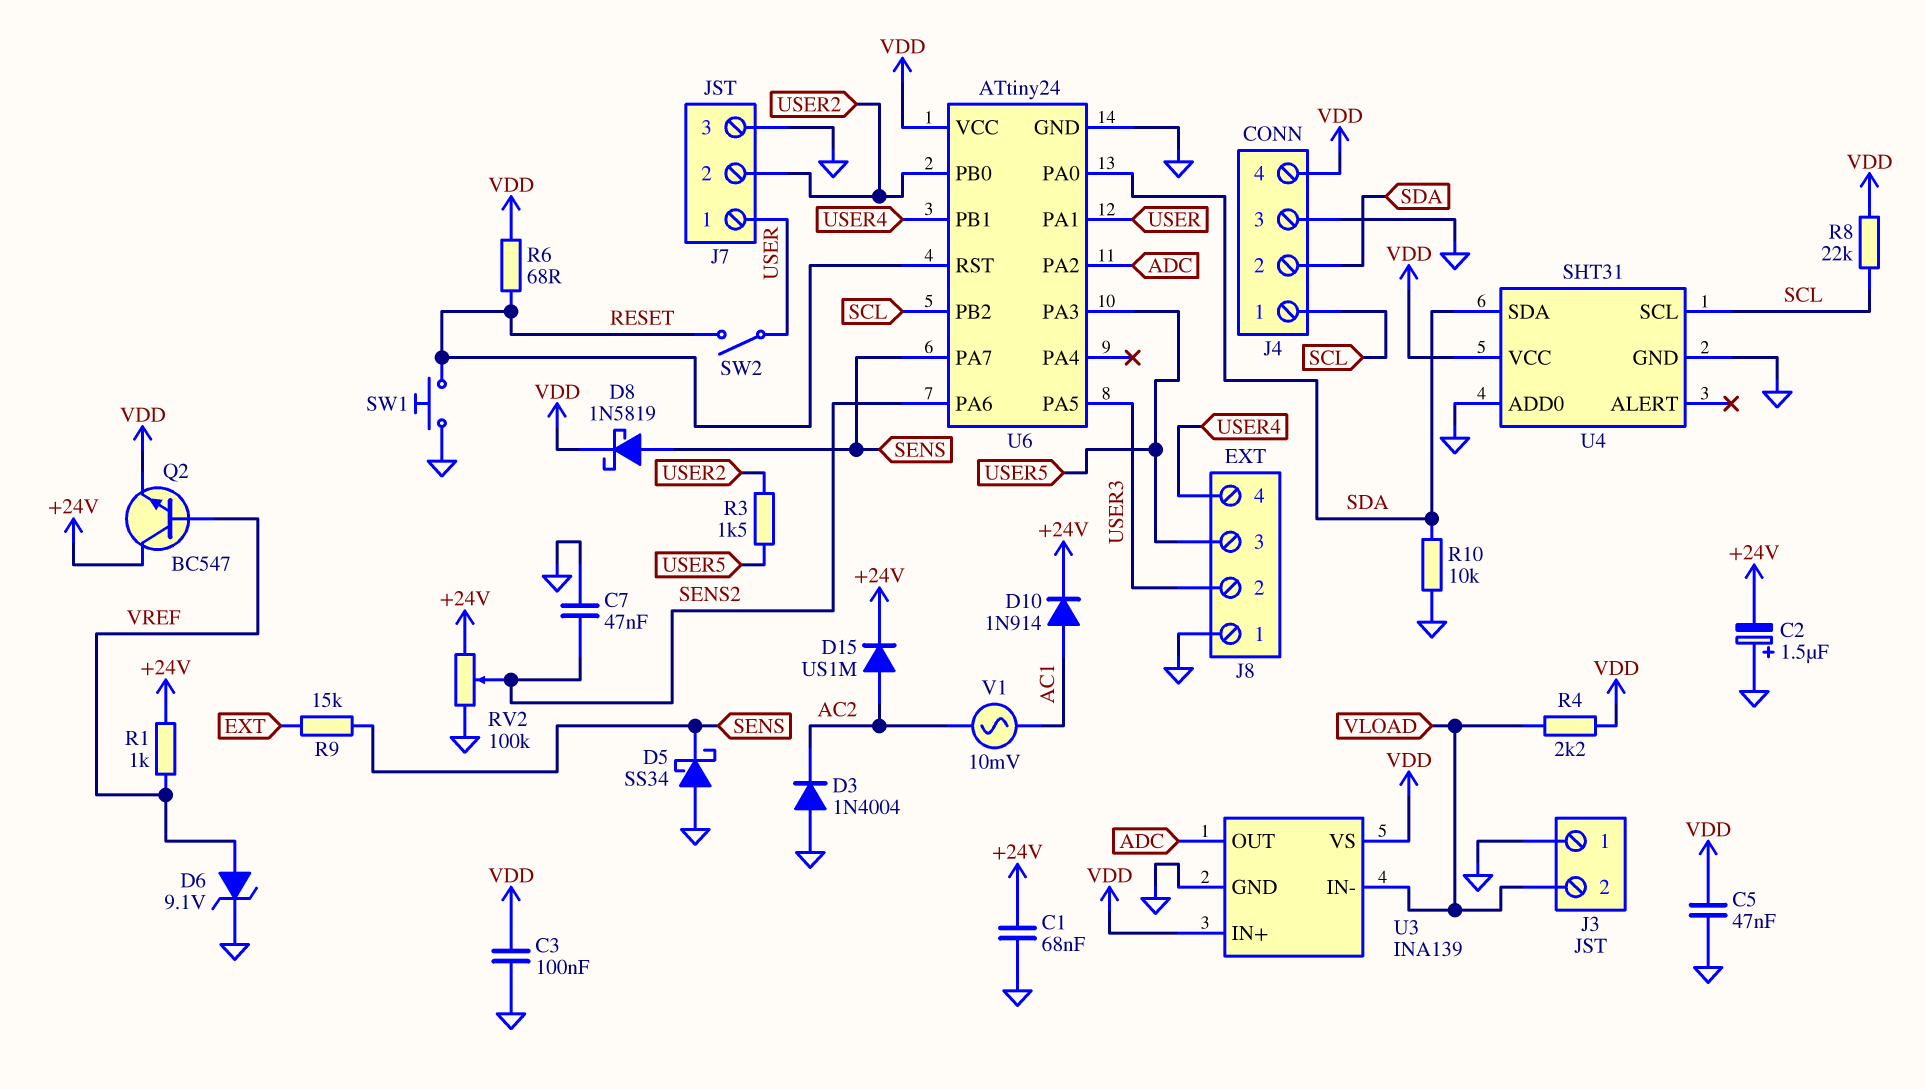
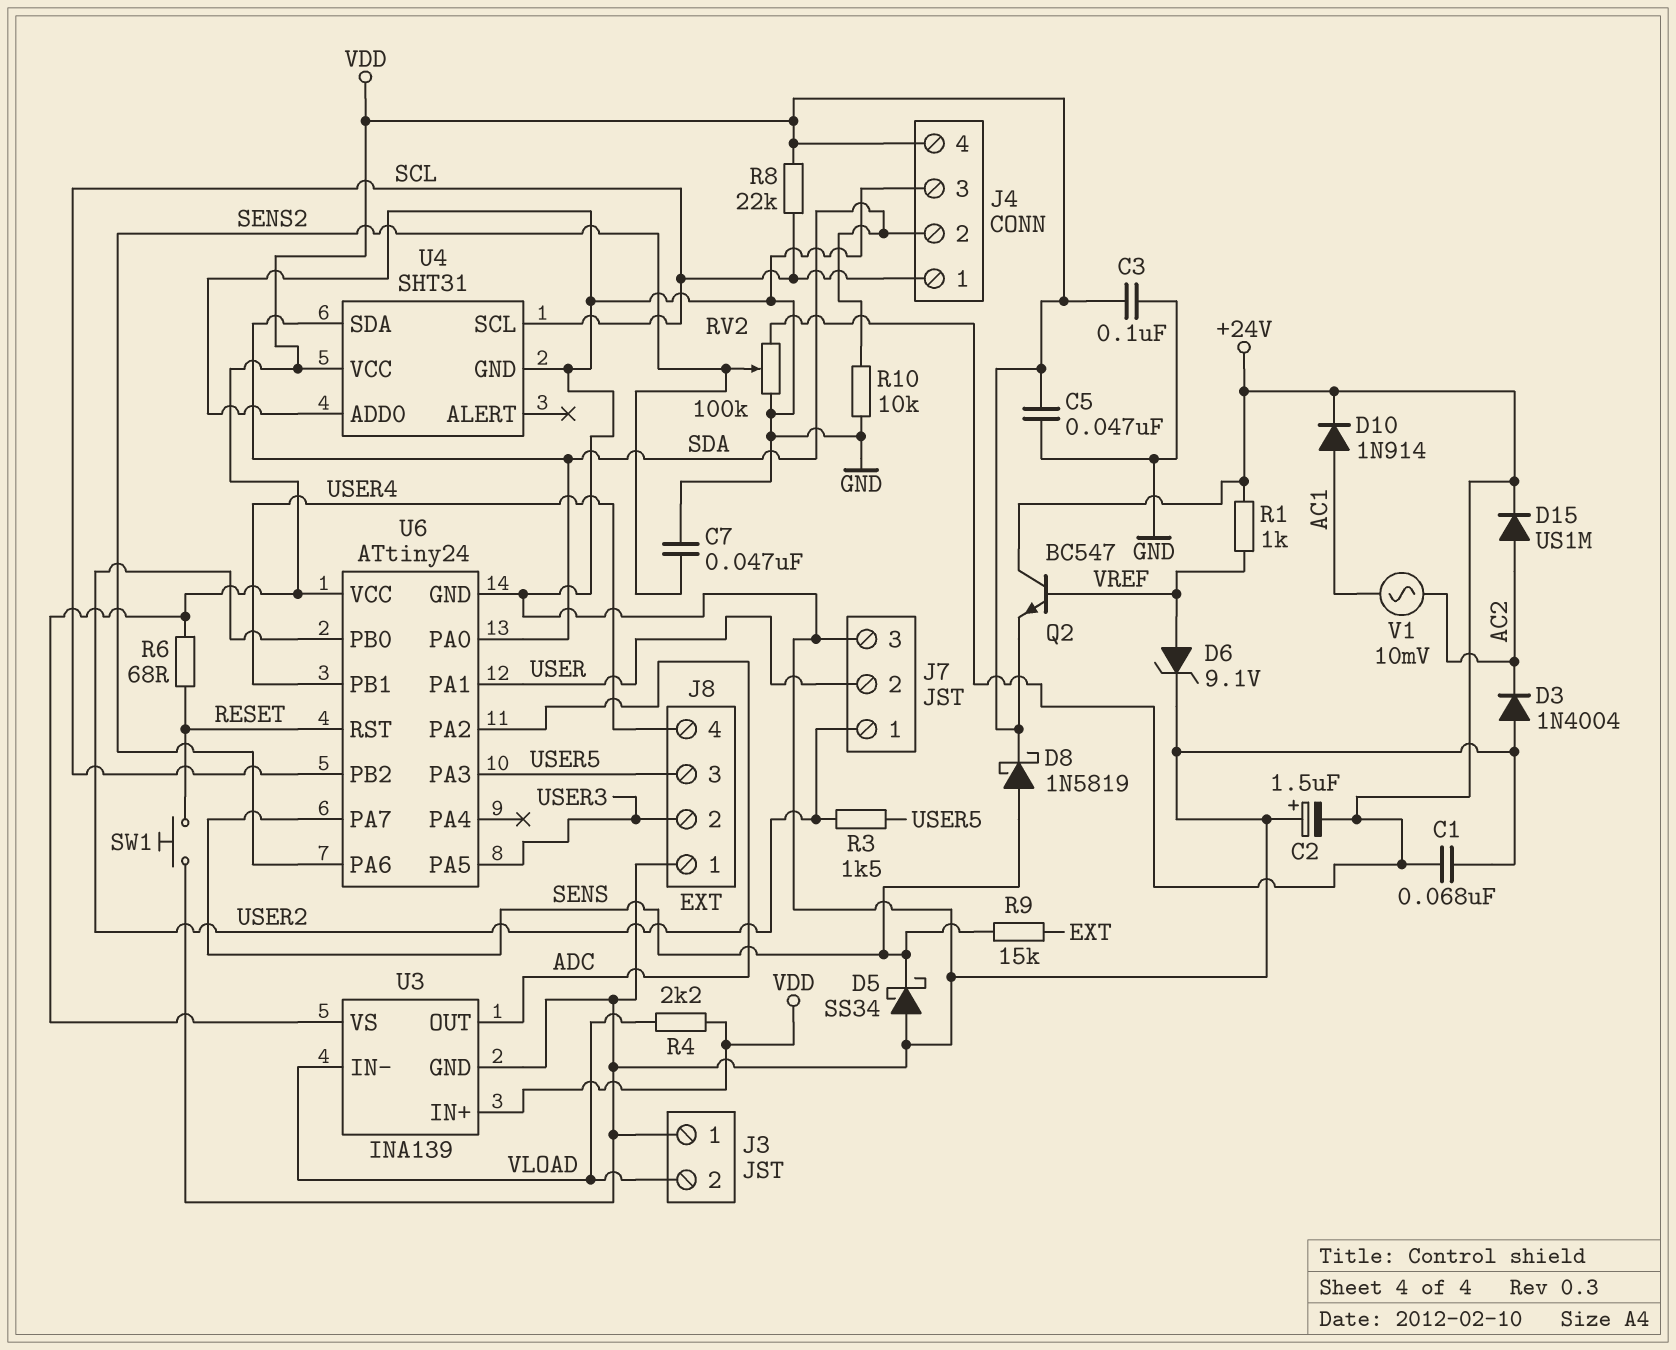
J7 pin 1: USER -> USER2
J7 pin 2: USER2 -> USER
SW2: switch (RESET, USER) -> none

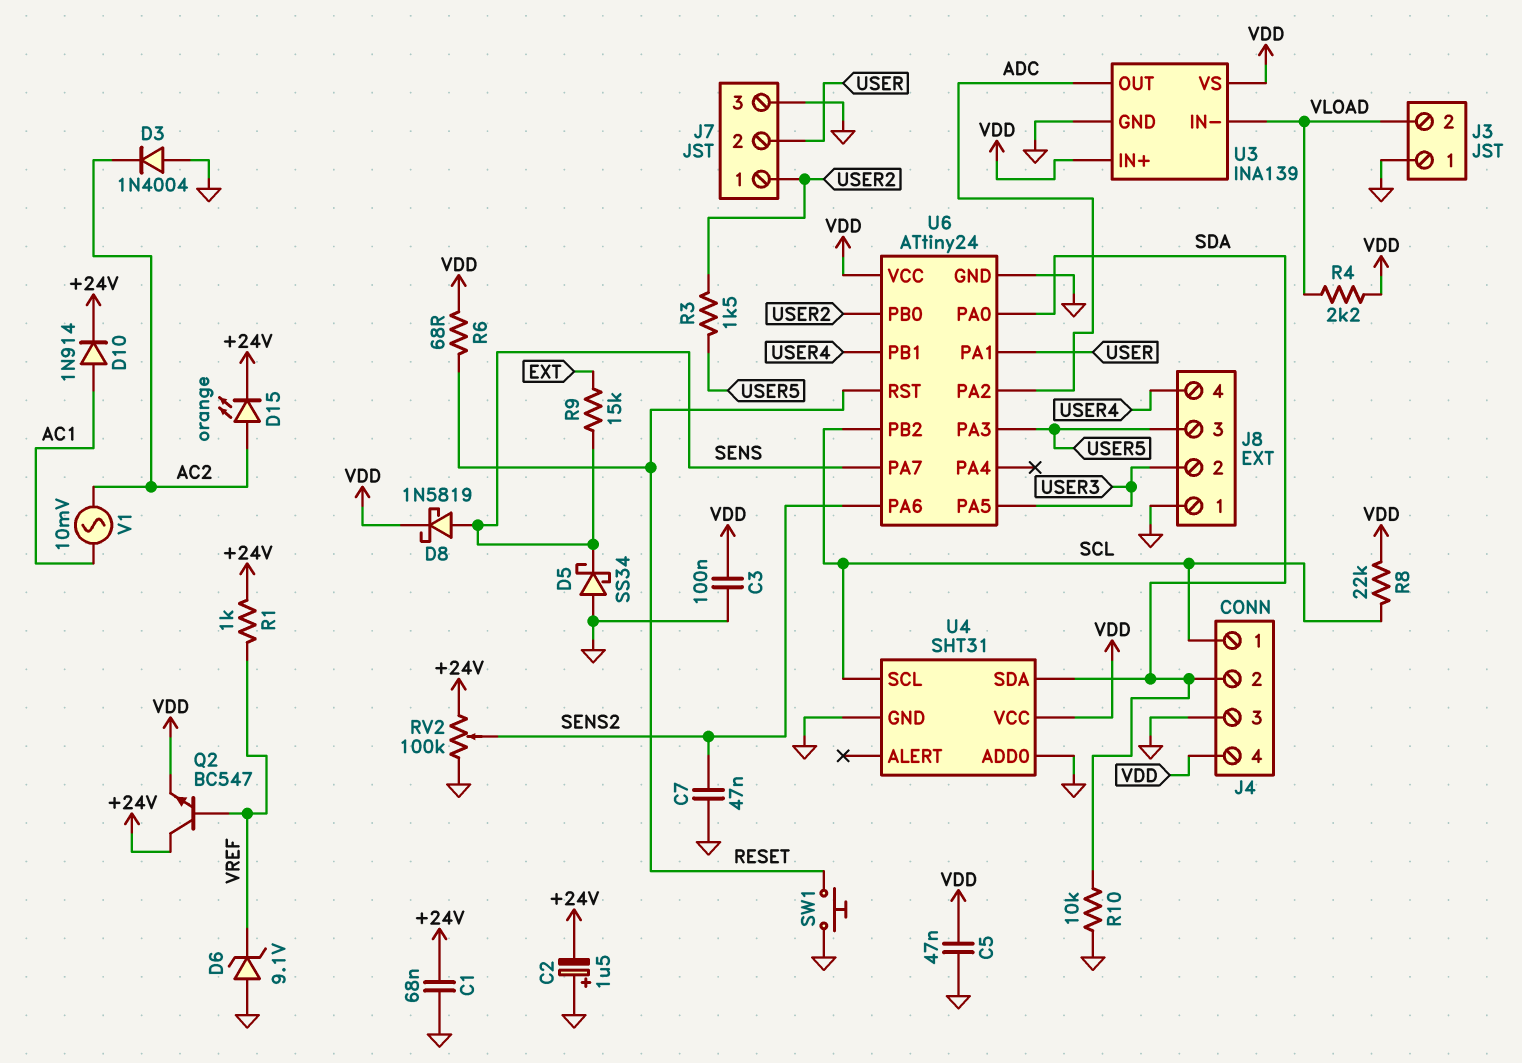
D6: zener 9.1V (A VREF, K GND) -> zener 9.1V (A GND, K VREF)
D15: diode US1M (A AC2, K +24V) -> LED orange (A AC2, K +24V)

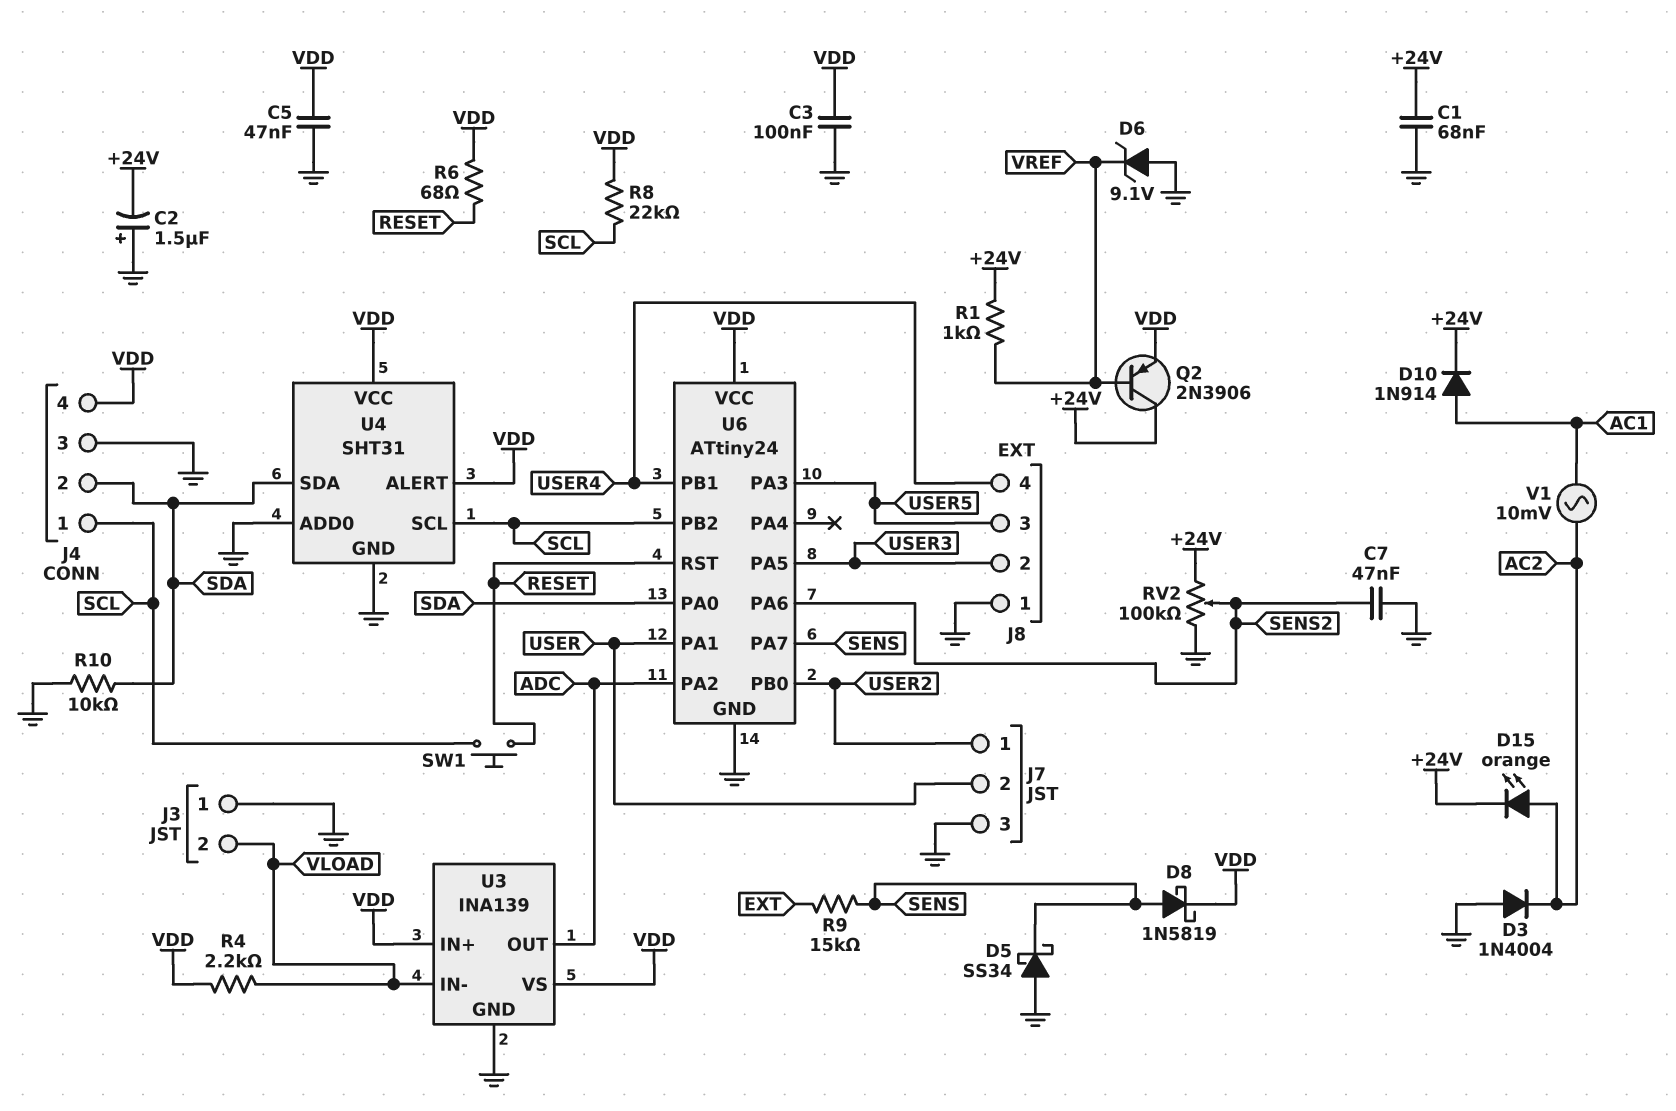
Q2: NPN BC547 (B VREF, C +24V, E VDD) -> PNP 2N3906 (B VREF, C +24V, E VDD)
R3: 1.5k (USER2, USER5) -> none
SW1: button (GND, RESET) -> button (RESET, SCL)
U4 pin ALERT: none -> VDD

